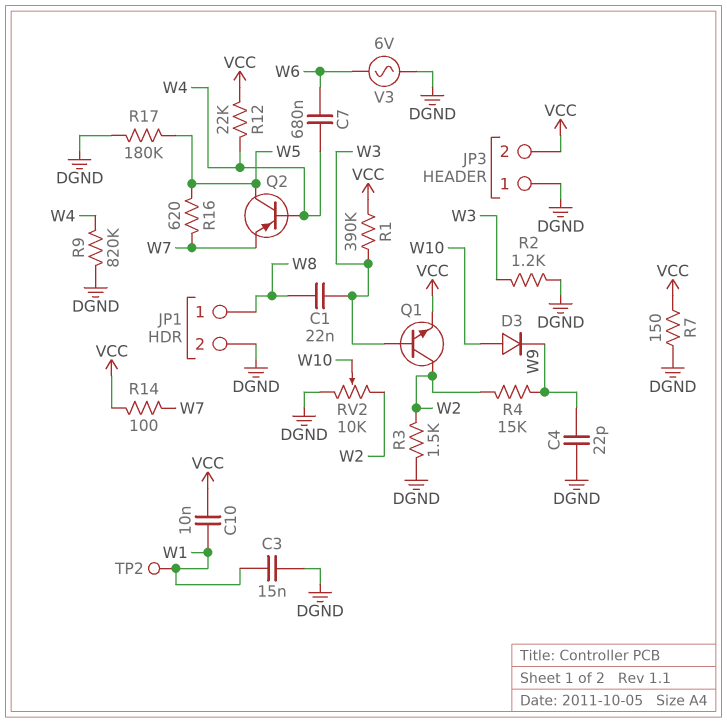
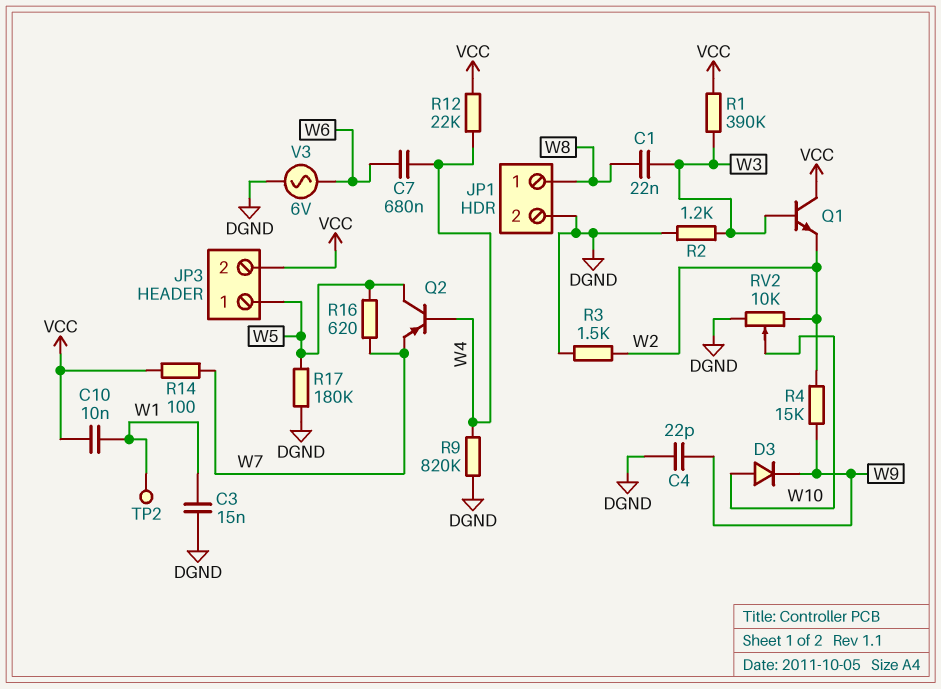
JP3 pin 1: DGND -> W5
Q1: NPN (B W3, C W2, E VCC) -> NPN (B W3, C VCC, E W2)
R7: 150 (DGND, VCC) -> none

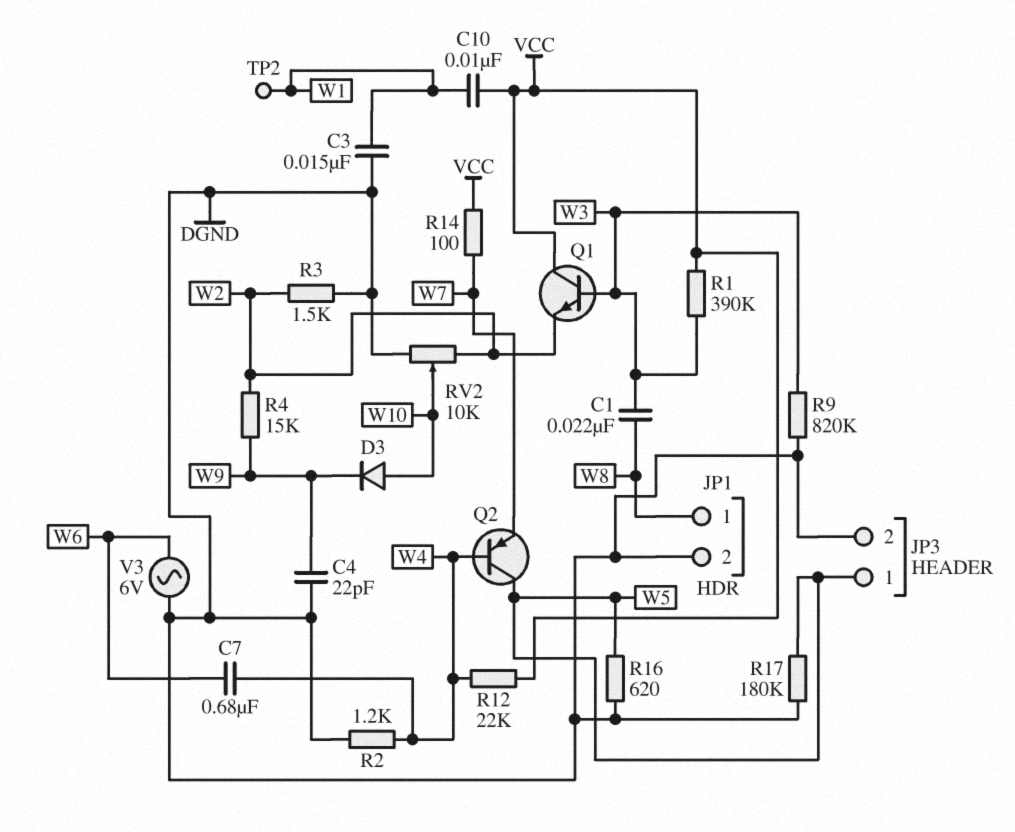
JP3 pin 2: VCC -> DGND
R2: 1.2k (DGND, W3) -> 1.2k (DGND, W4)
R9: 820k (DGND, W4) -> 820k (DGND, W3)
R16: 620 (W5, W7) -> 620 (DGND, W5)

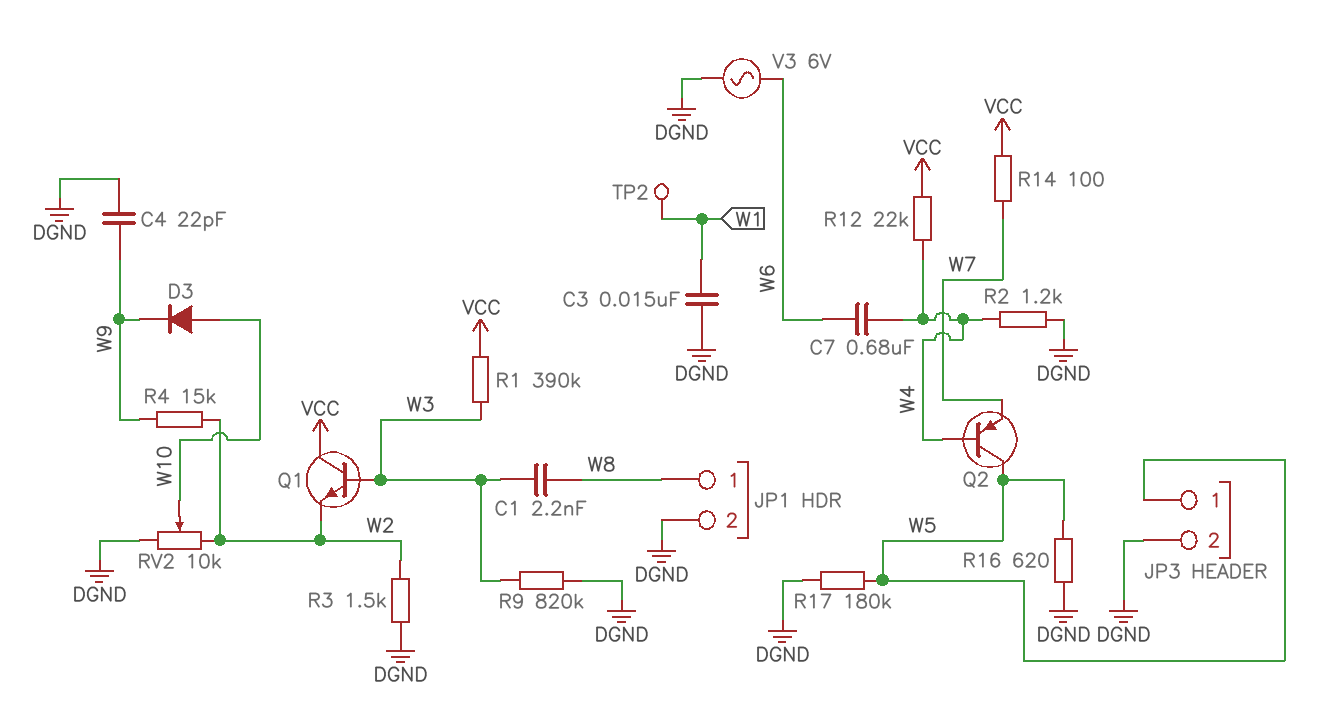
C1: 22nF (W3, W8) -> 2.2nF (W3, W8)
C10: 10nF (VCC, W1) -> none

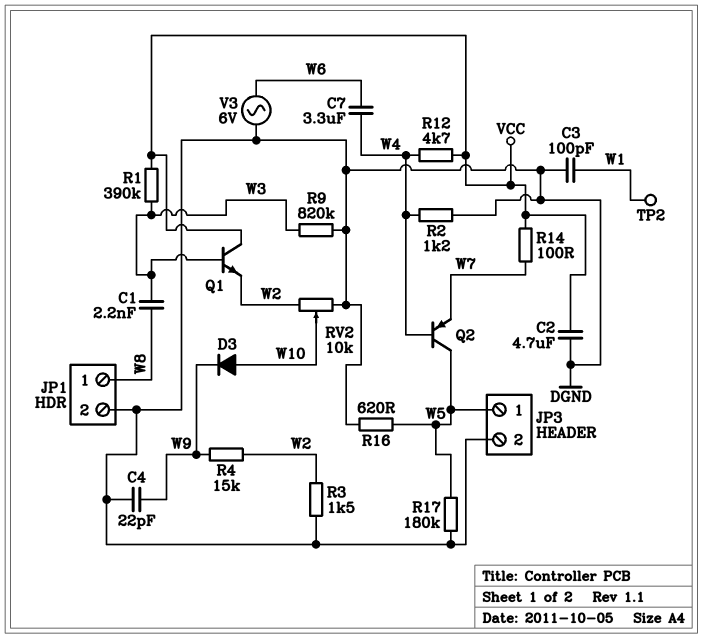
C2: none -> 4.7uF (DGND, VCC)
C3: 15nF (DGND, W1) -> 100pF (DGND, W1)
C7: 680nF (W4, W6) -> 3.3uF (W4, W6)
R12: 22k (VCC, W4) -> 4.7k (VCC, W4)

